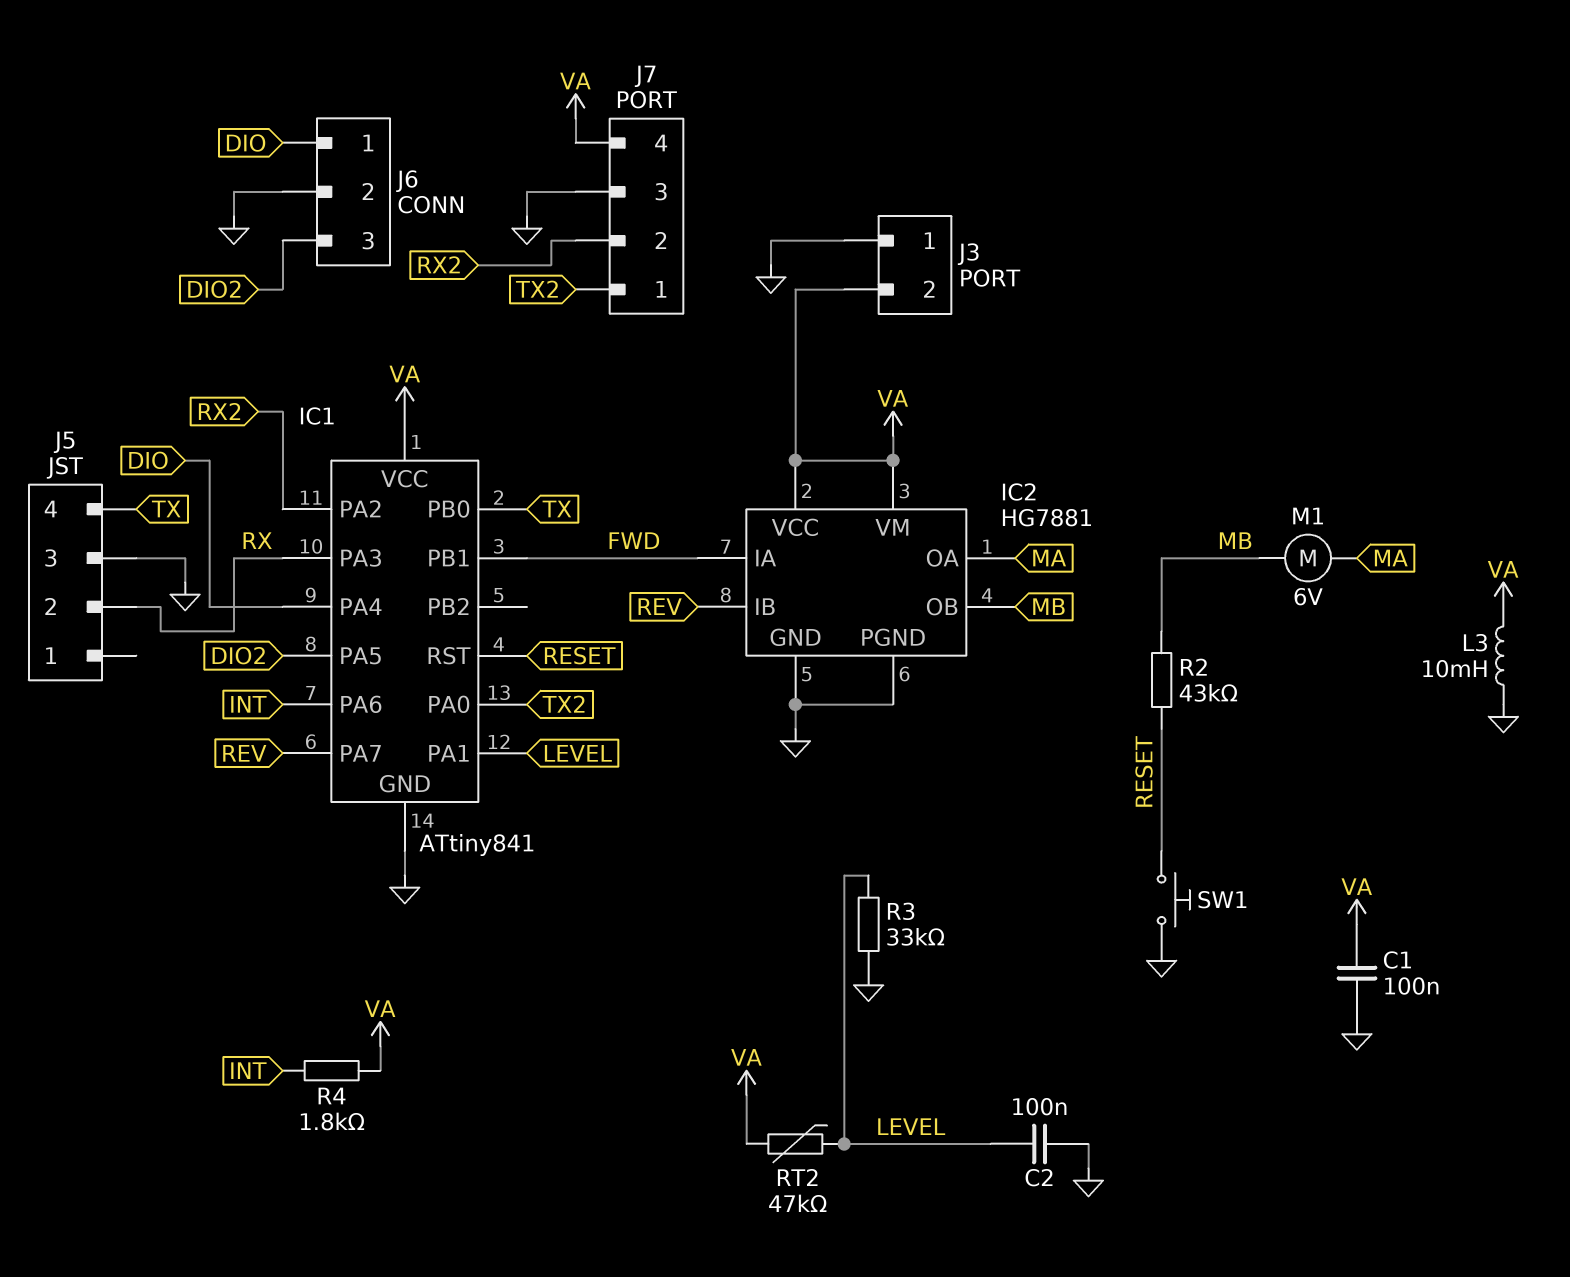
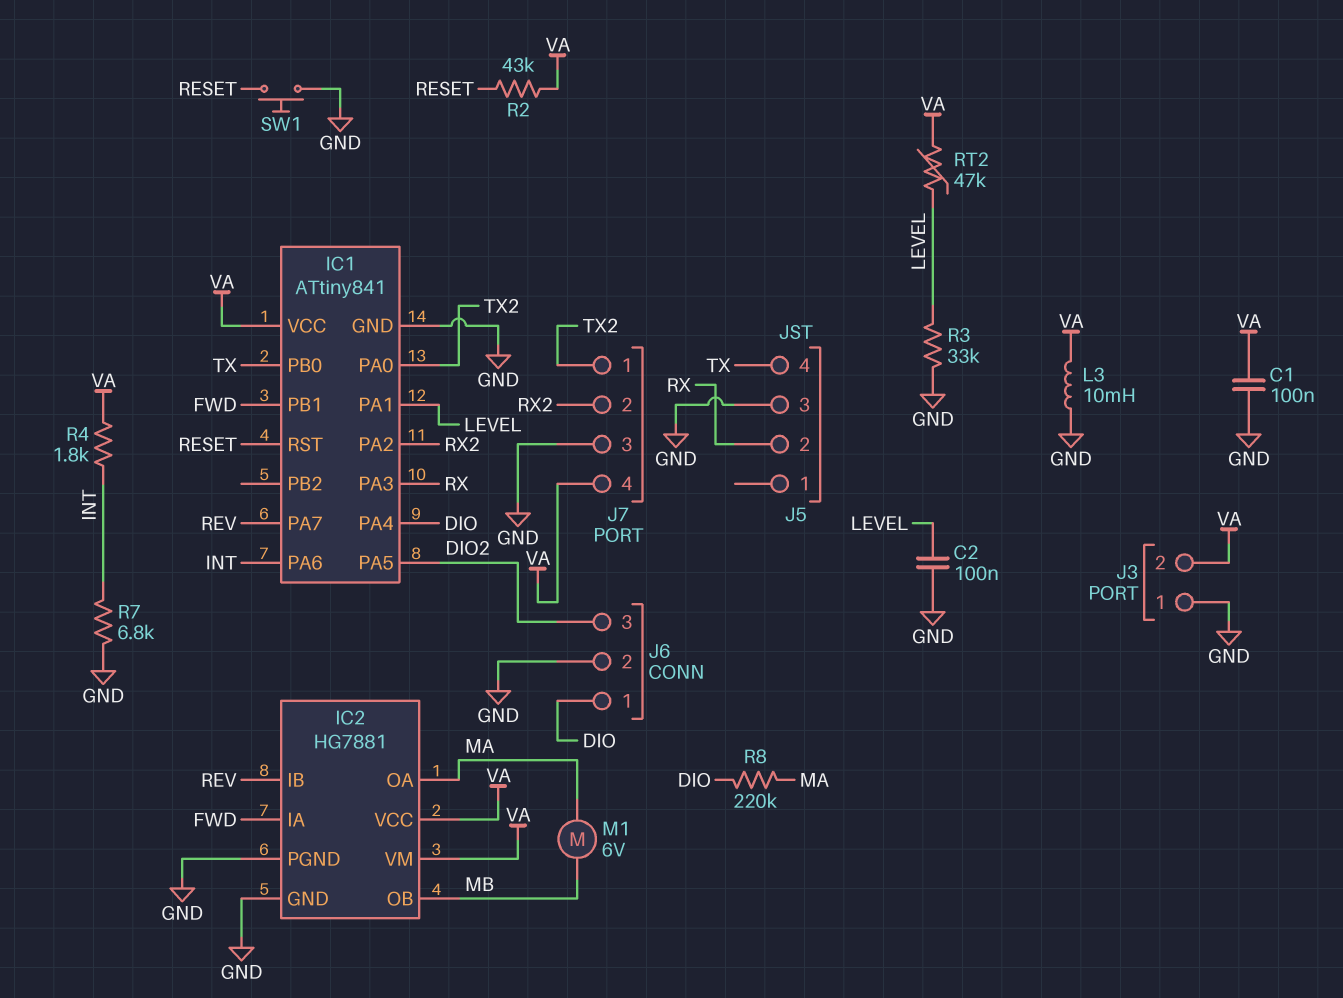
R2: 43k (MB, RESET) -> 43k (RESET, VA)
R7: none -> 6.8k (GND, INT)
R8: none -> 220k (DIO, MA)

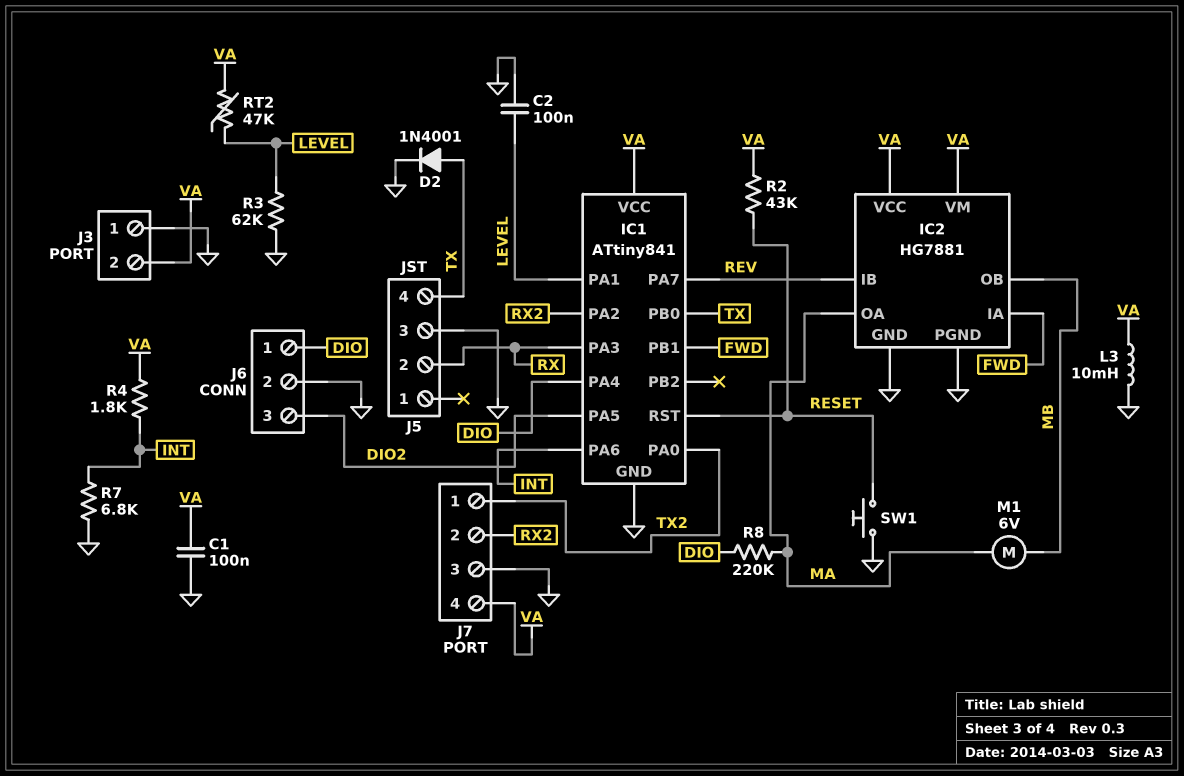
D2: none -> diode 1N4001 (A TX, K GND)
R3: 33k (GND, LEVEL) -> 62k (GND, LEVEL)

